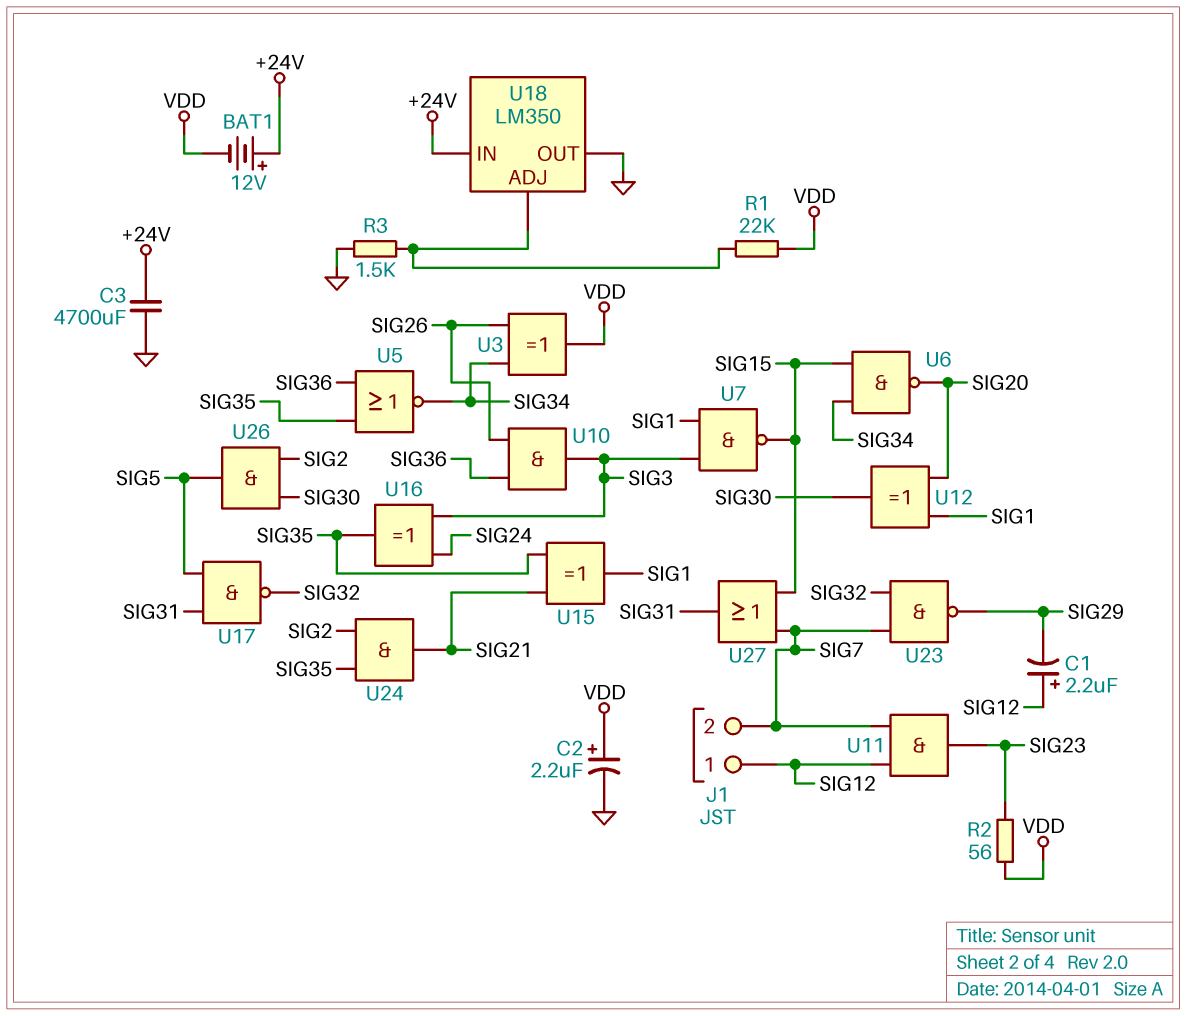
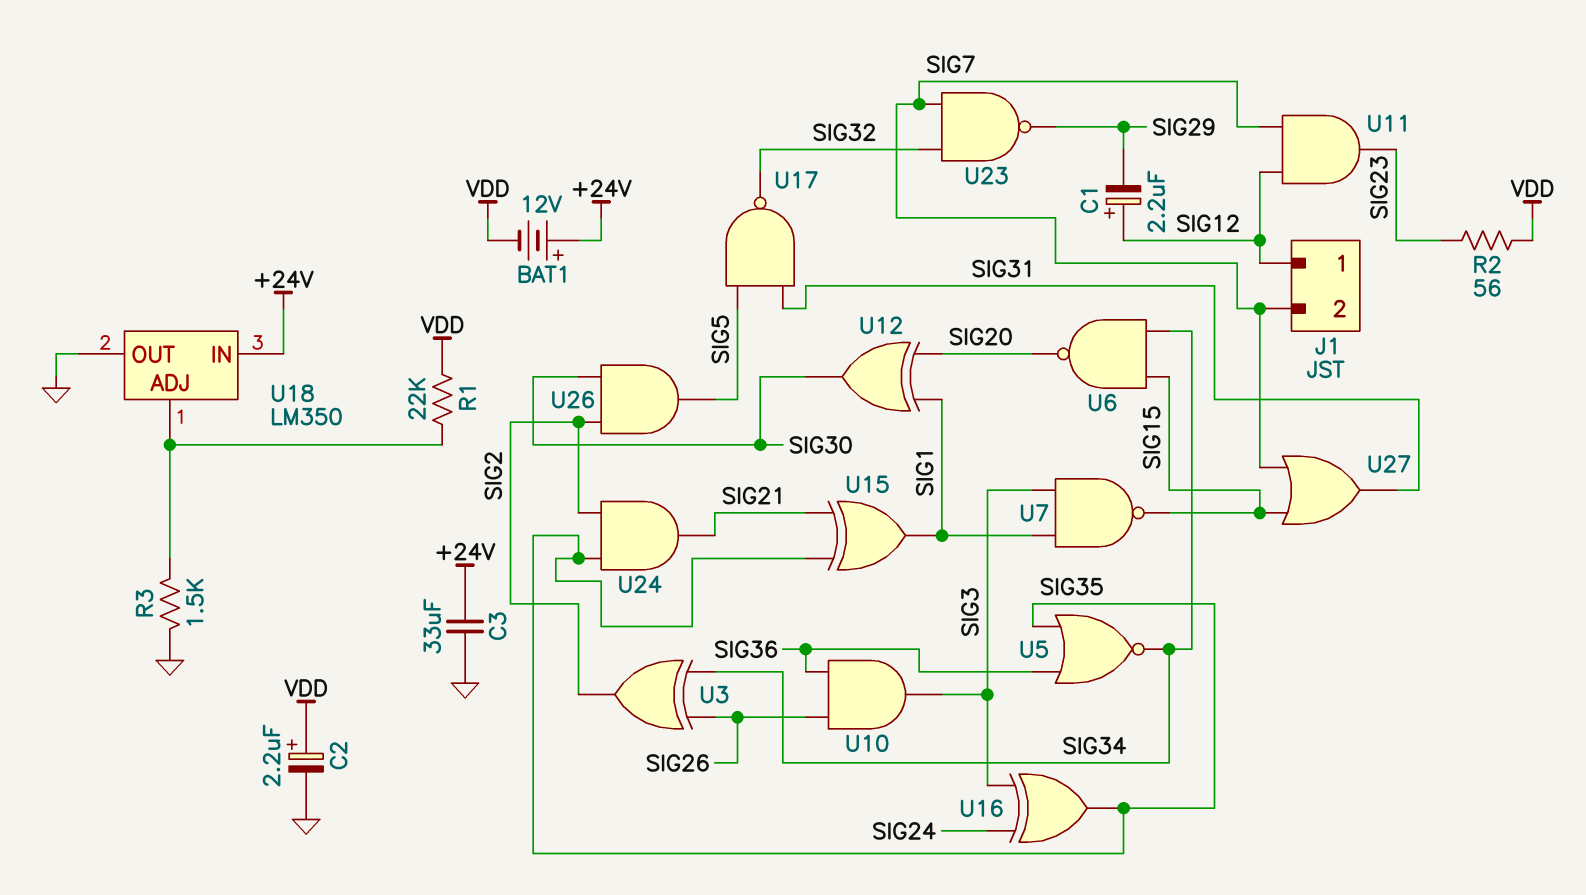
C3: 4700uF (+24V, GND) -> 33uF (+24V, GND)
U3: XOR (in SIG26, in SIG34, out VDD) -> XOR (in SIG26, in SIG34, out SIG2)

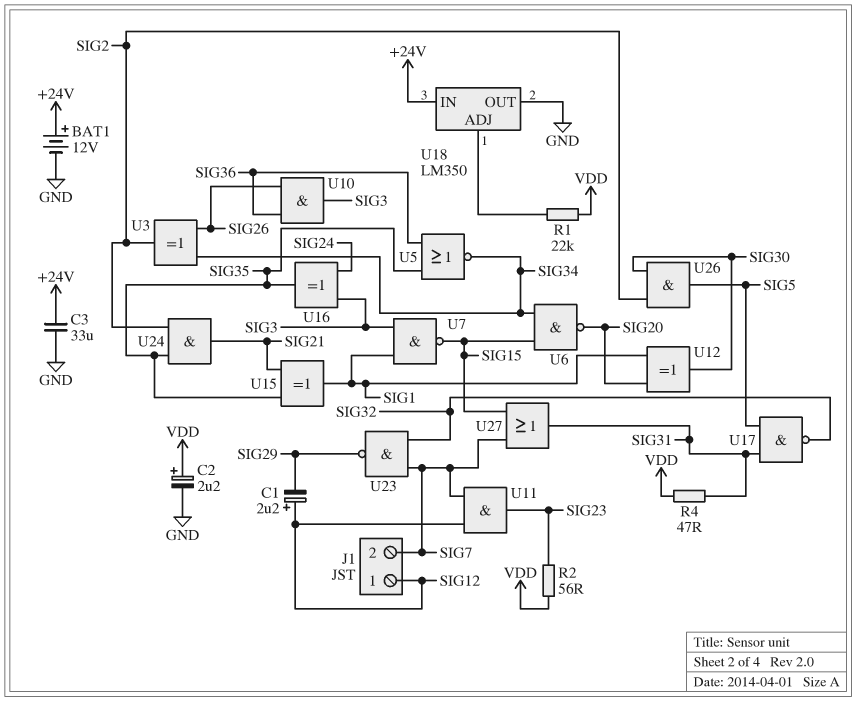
BAT1: 12V (plus +24V, minus VDD) -> 12V (plus +24V, minus GND)
R3: 1.5k (GND, U18/ADJ) -> none
R4: none -> 47 (SIG31, VDD)

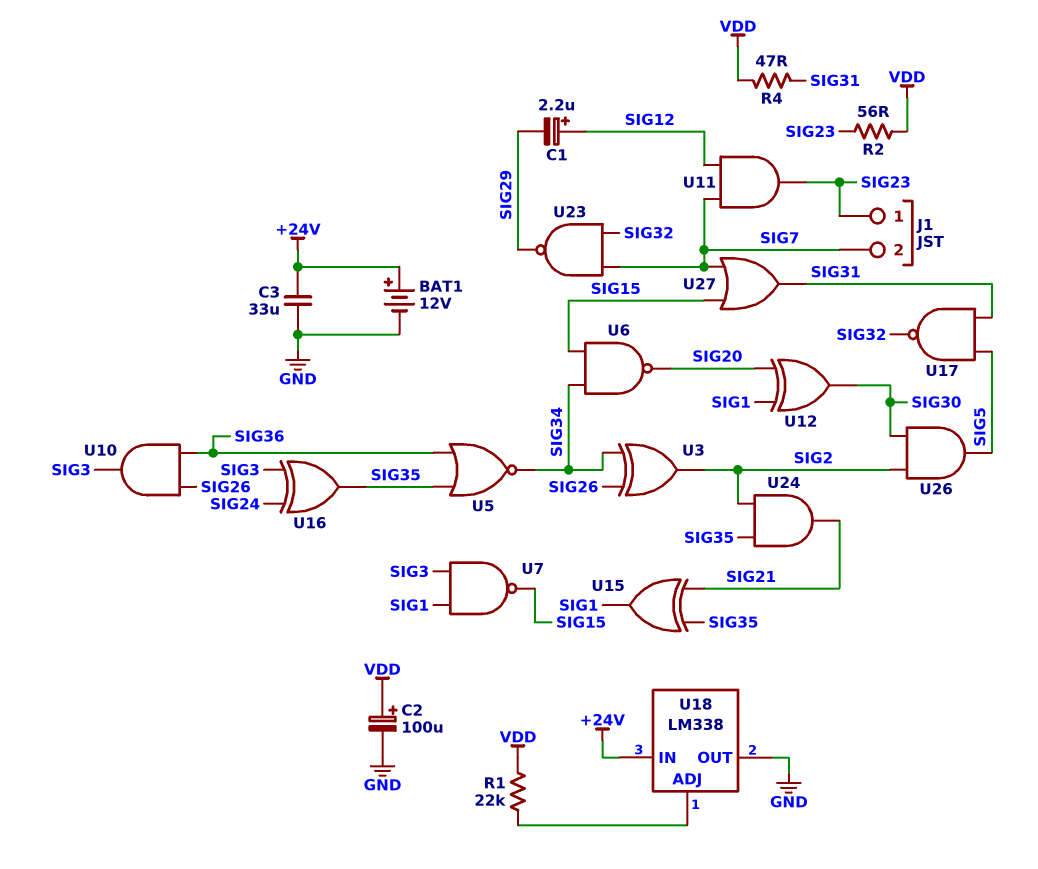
C2: 2.2uF (plus VDD, minus GND) -> 100uF (plus VDD, minus GND)
J1 pin 1: SIG12 -> SIG23
U18: LM350 -> LM338

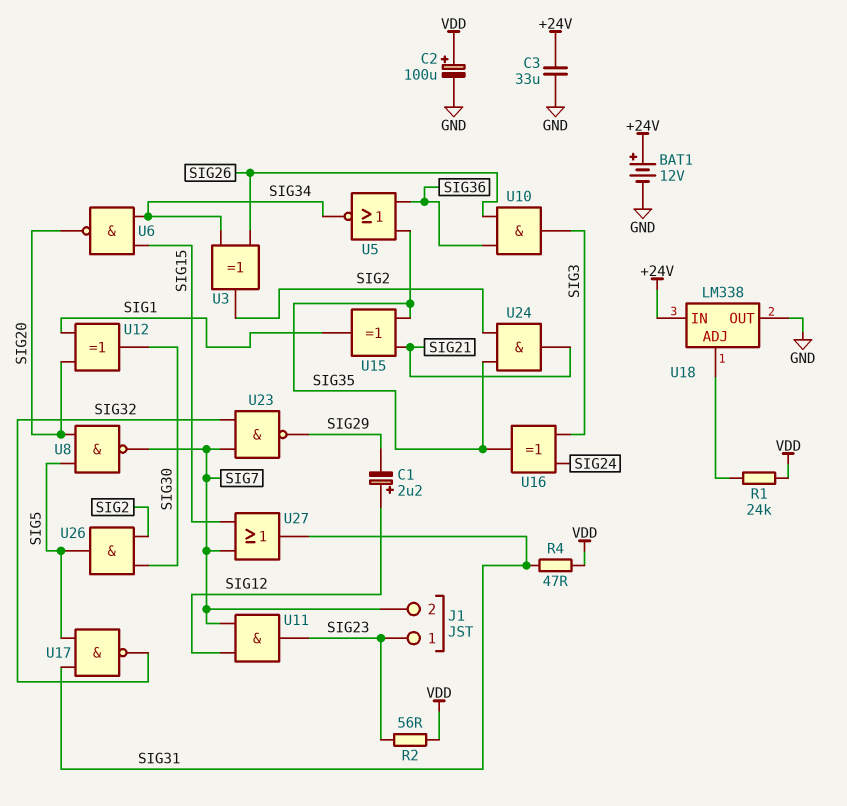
R1: 22k (U18/ADJ, VDD) -> 24k (U18/ADJ, VDD)
U7: NAND (in SIG1, in SIG3, out SIG15) -> none
U8: none -> NAND (in SIG5, in SIG20, out SIG7)

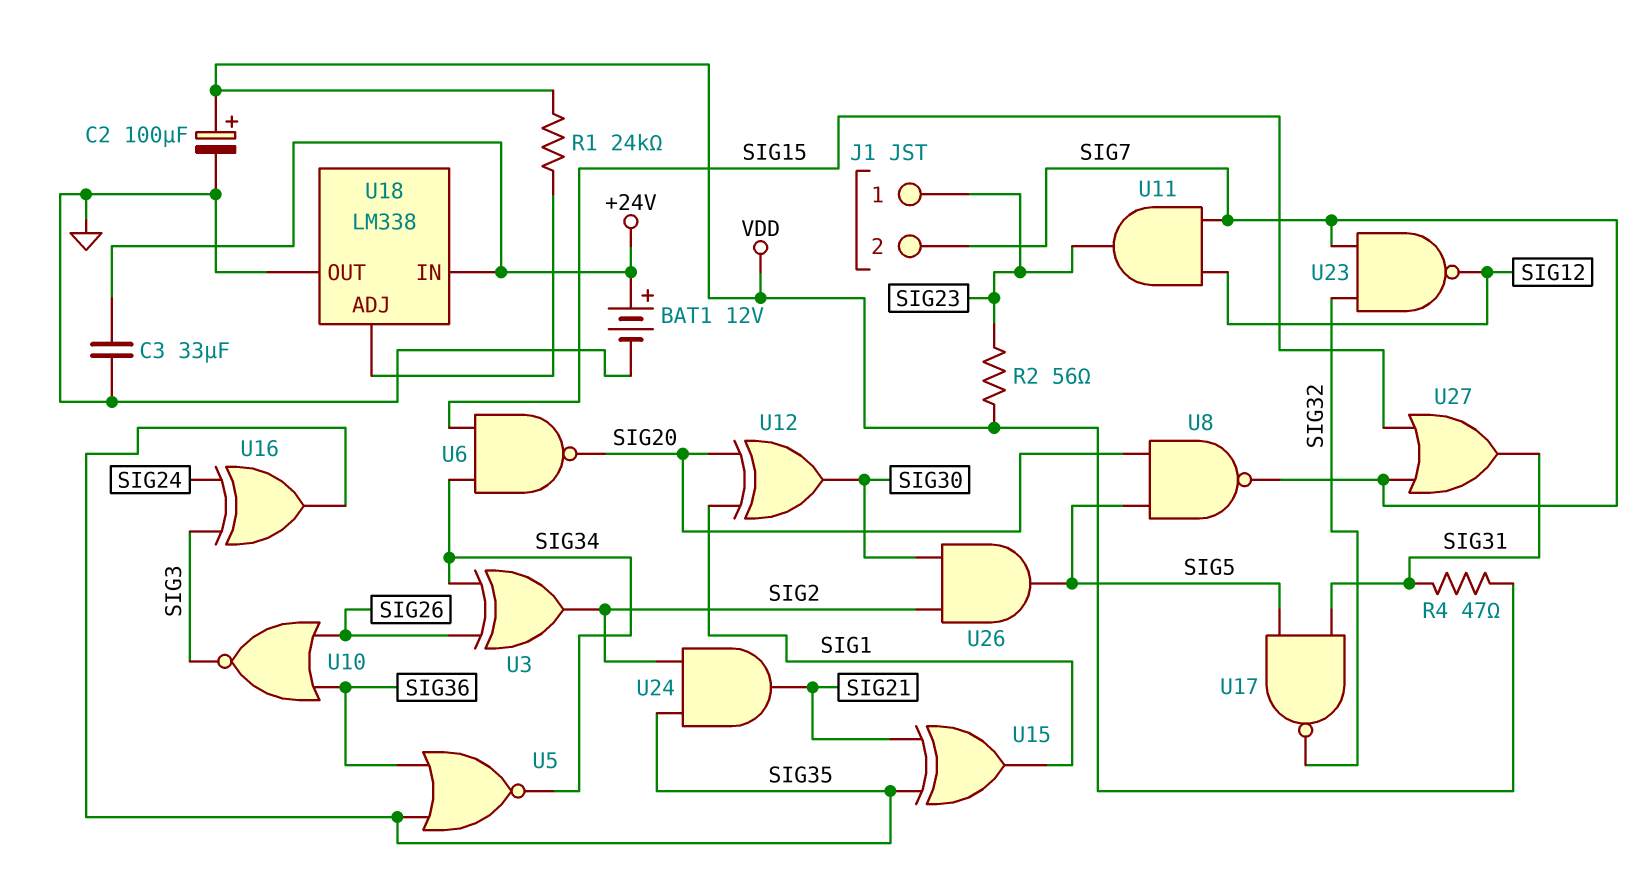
C1: 2.2uF (plus SIG12, minus SIG29) -> none
U10: AND (in SIG26, in SIG36, out SIG3) -> NOR (in SIG26, in SIG36, out SIG3)
U23: NAND (in SIG7, in SIG32, out SIG29) -> NAND (in SIG7, in SIG32, out SIG12)

